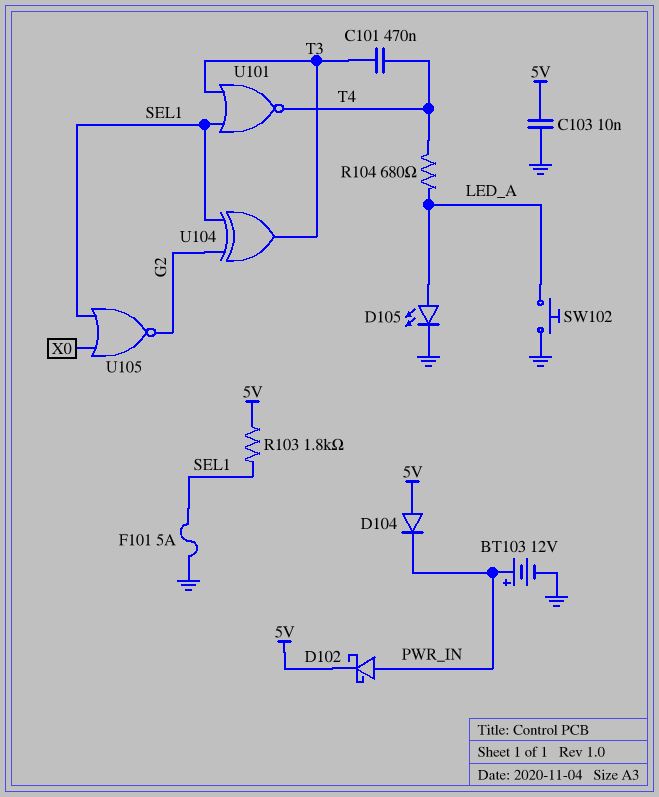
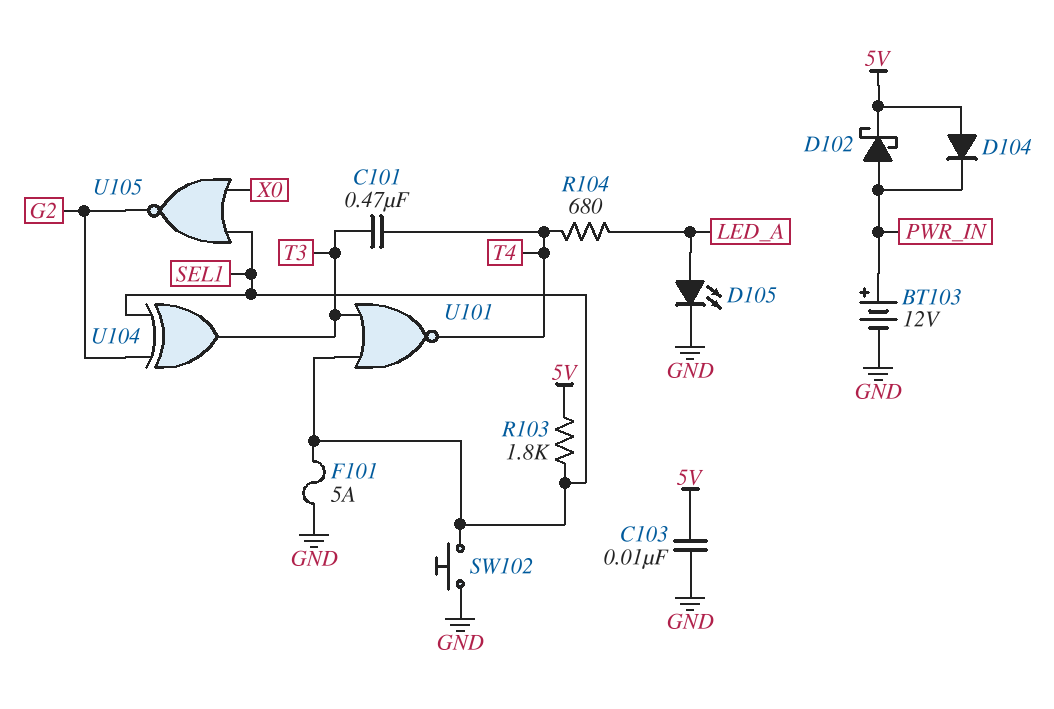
SW102: button (GND, LED_A) -> button (GND, SEL1)

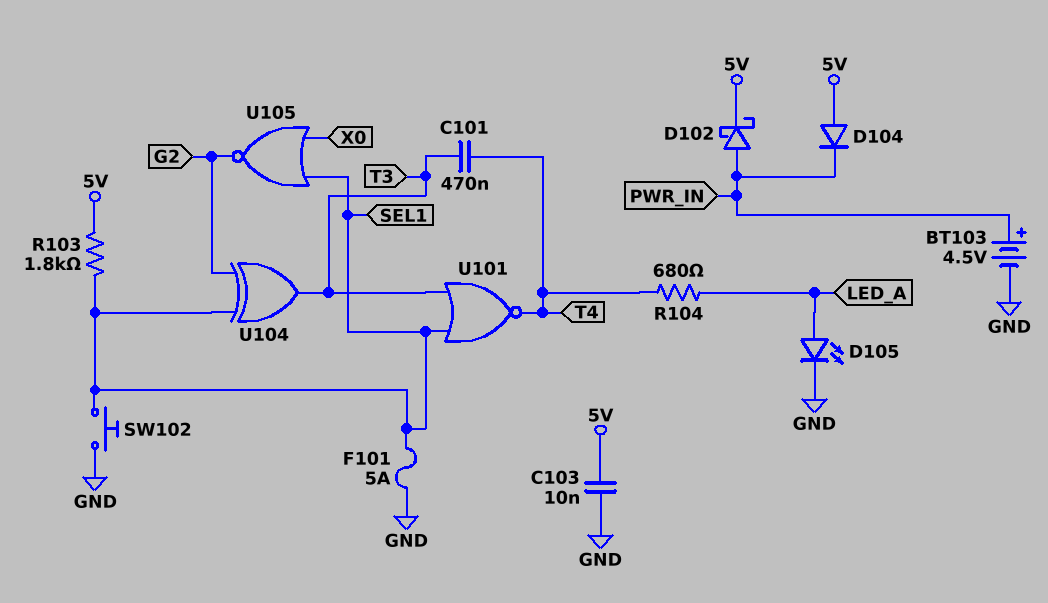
BT103: 12V (plus PWR_IN, minus GND) -> 4.5V (plus PWR_IN, minus GND)

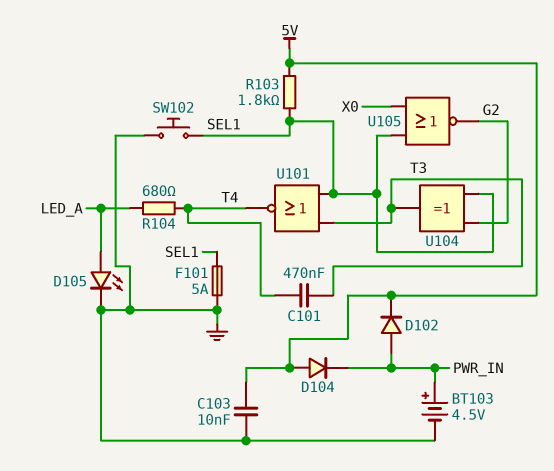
D102: schottky (A PWR_IN, K 5V) -> diode (A PWR_IN, K 5V)

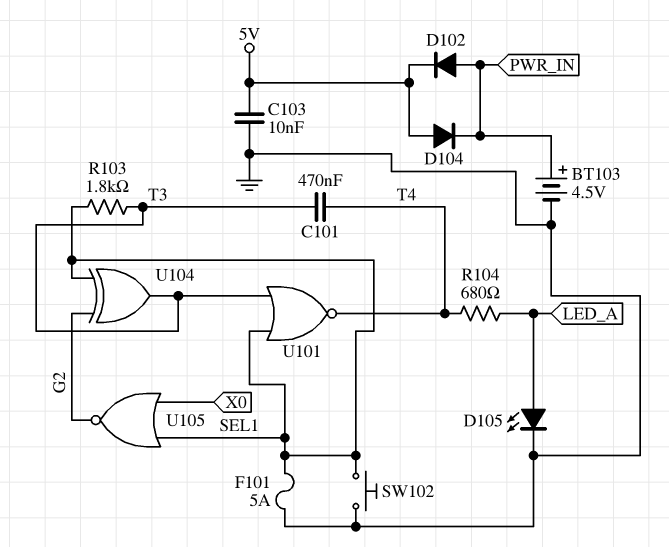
R103: 1.8k (5V, SEL1) -> 1.8k (SEL1, T3)

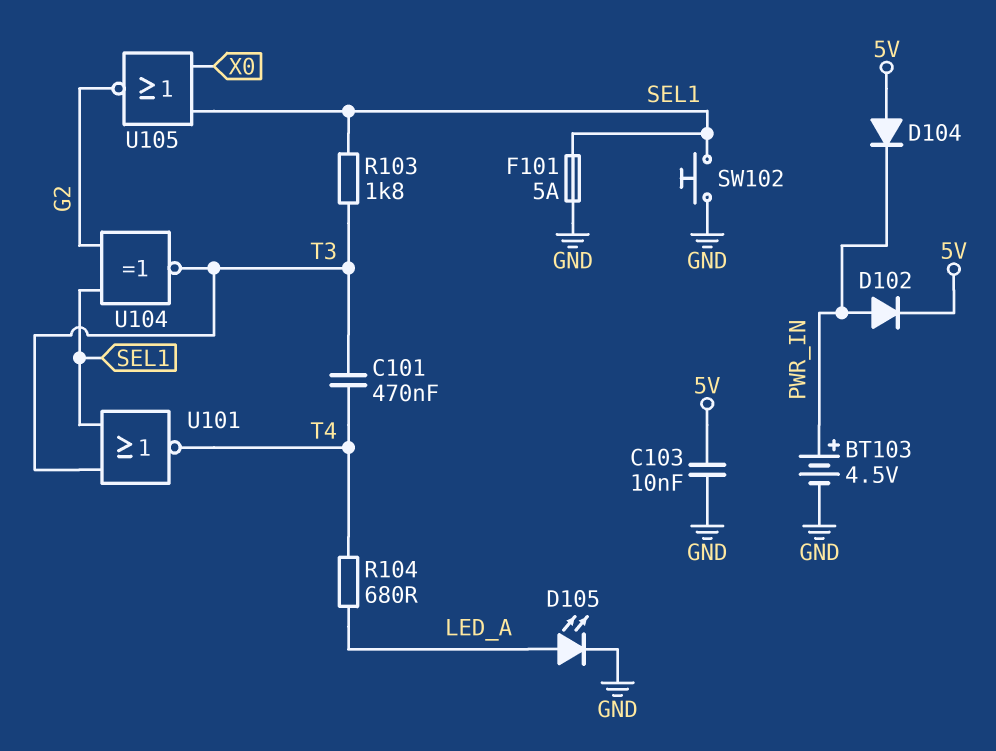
U104: XOR (in G2, in SEL1, out T3) -> XNOR (in G2, in SEL1, out T3)

